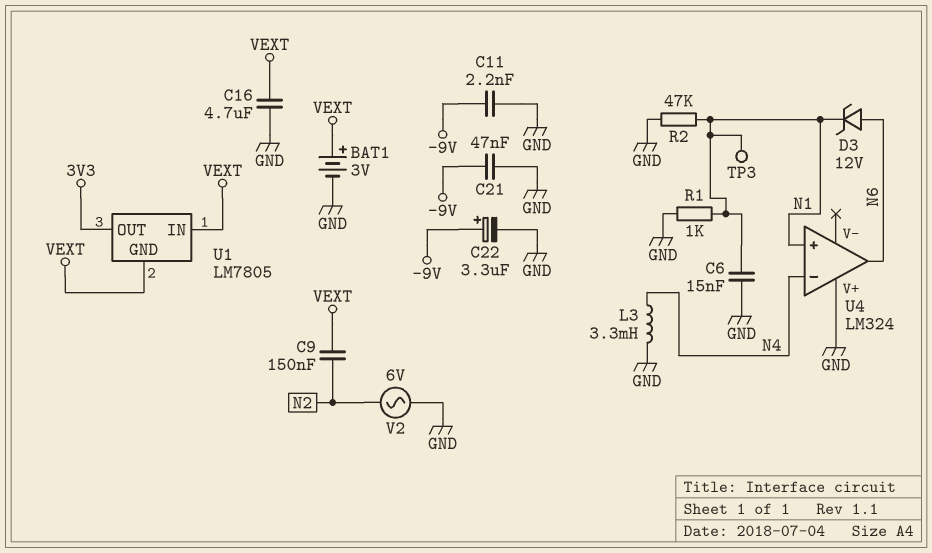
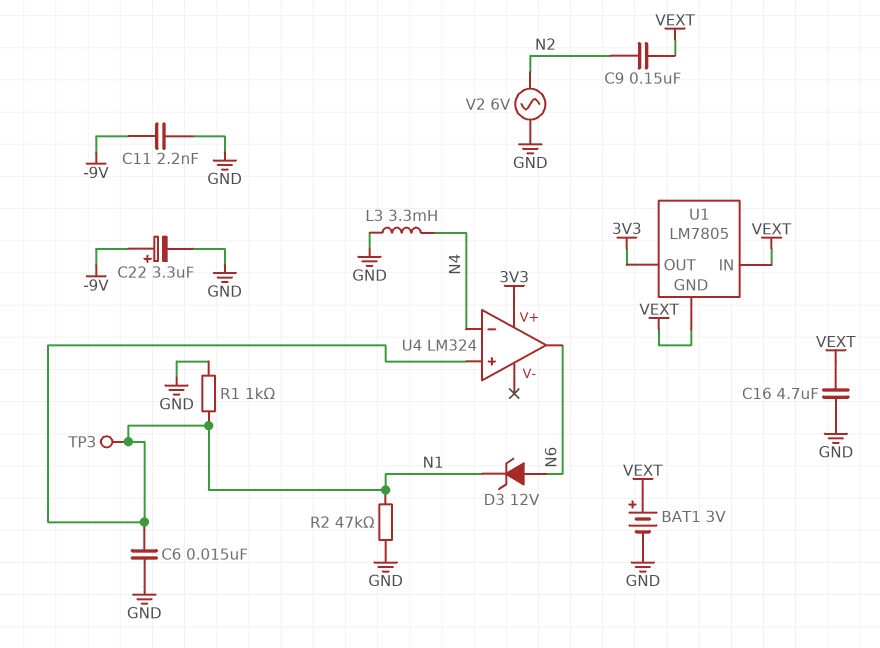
C21: 47nF (-9V, GND) -> none
U4 pin V+: GND -> 3V3

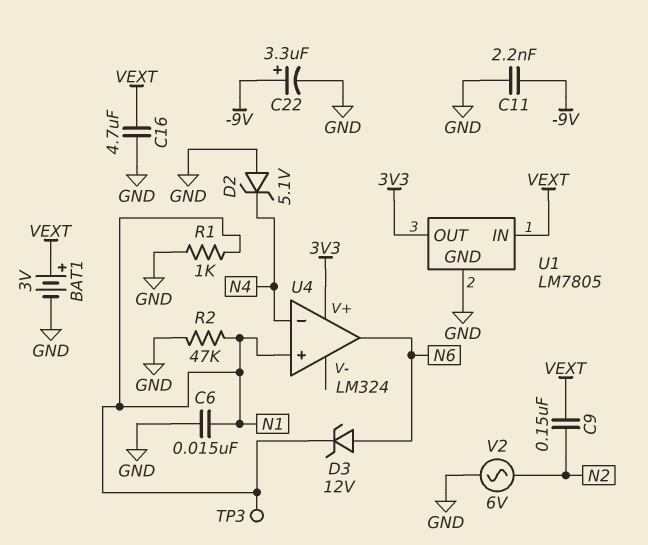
D2: none -> zener 5.1V (A GND, K N4)
L3: 3.3mH (GND, N4) -> none
U1 pin GND: VEXT -> GND

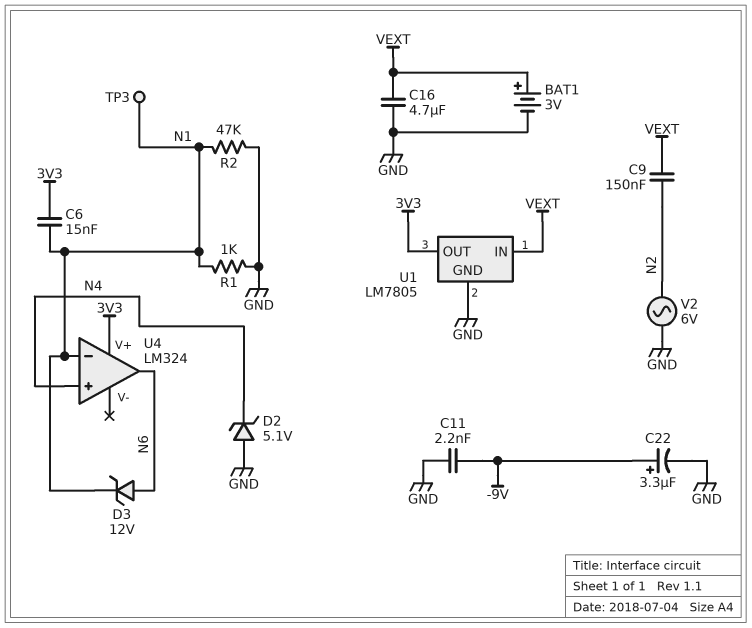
C6: 15nF (GND, N1) -> 15nF (3V3, N1)
U4 pin in+: N1 -> N4
U4 pin in-: N4 -> N1

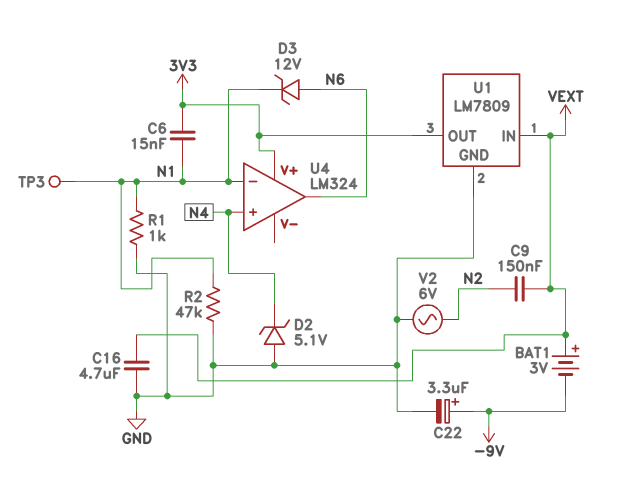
BAT1: 3V (plus VEXT, minus GND) -> 3V (plus VEXT, minus -9V)
C11: 2.2nF (-9V, GND) -> none
U1: LM7805 -> LM7809

